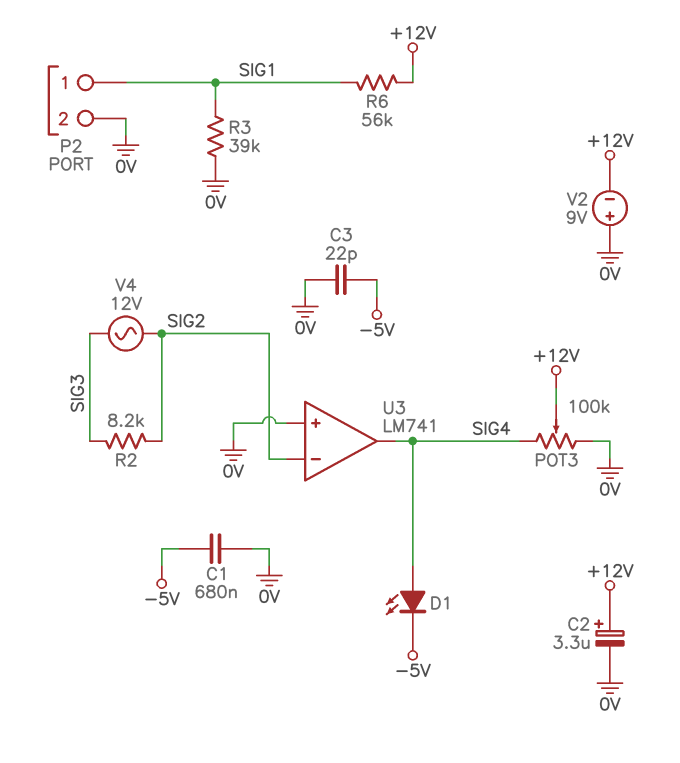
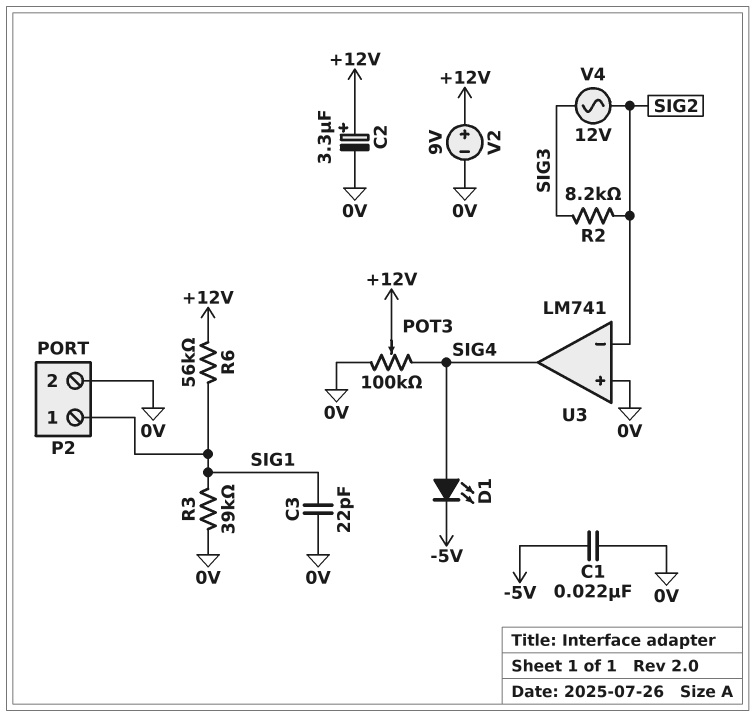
C1: 680nF (-5V, 0V) -> 22nF (-5V, 0V)
C3: 22pF (-5V, 0V) -> 22pF (0V, SIG1)
V2: 9V (plus 0V, minus +12V) -> 9V (plus +12V, minus 0V)

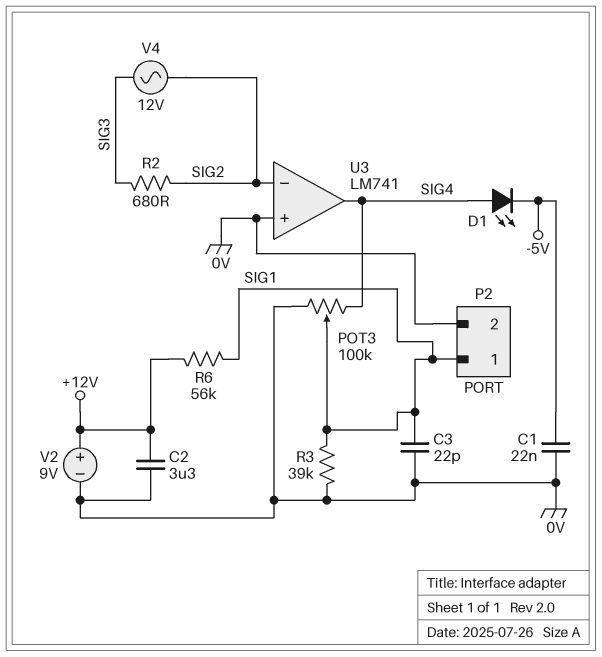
C2: 3.3uF (plus +12V, minus 0V) -> 3.3uF (+12V, 0V)
POT3: 100k (0V, SIG4, wiper +12V) -> 100k (0V, SIG4, wiper SIG1)
R2: 8.2k (SIG2, SIG3) -> 680 (SIG2, SIG3)

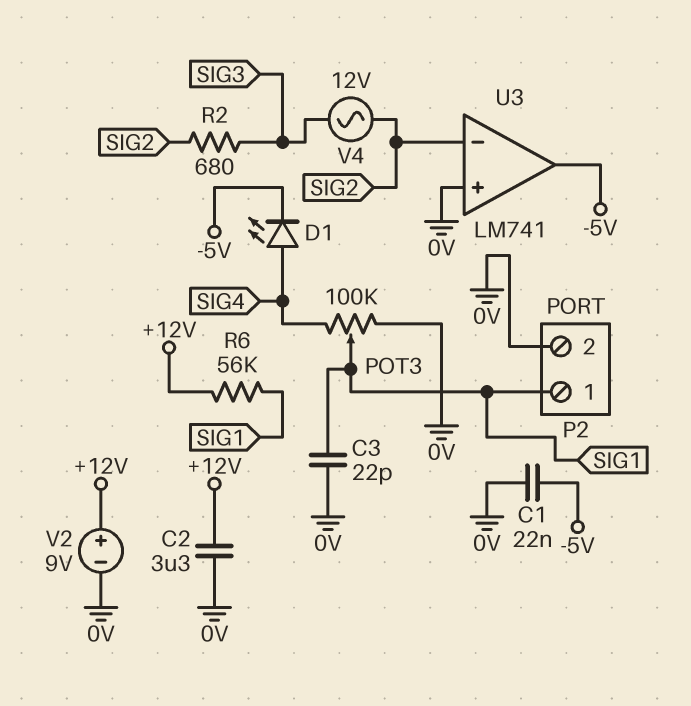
R3: 39k (0V, SIG1) -> none
U3 pin out: SIG4 -> -5V

